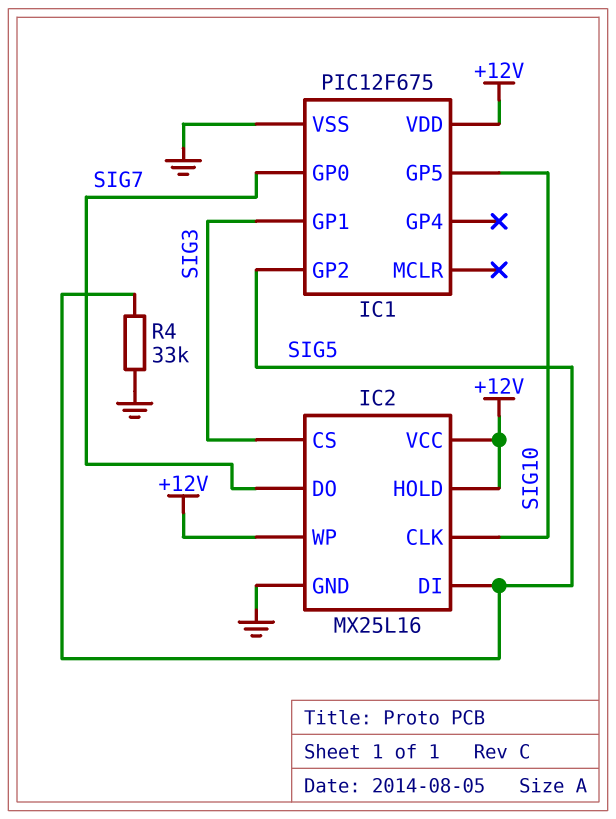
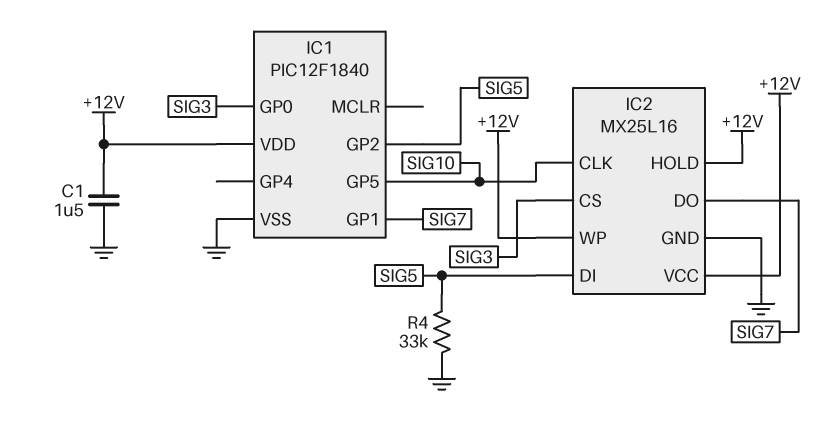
C1: none -> 1.5uF (+12V, GND)
IC1: PIC12F675 -> PIC12F1840
IC1 pin GP0: SIG7 -> SIG3
IC1 pin GP1: SIG3 -> SIG7

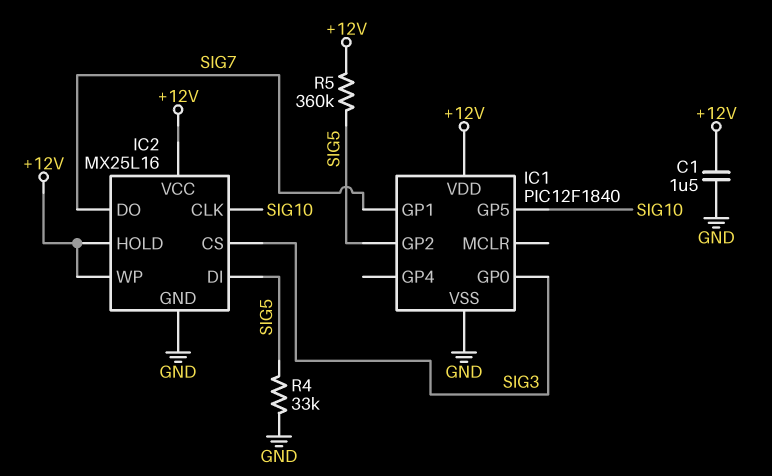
R5: none -> 360k (+12V, SIG5)

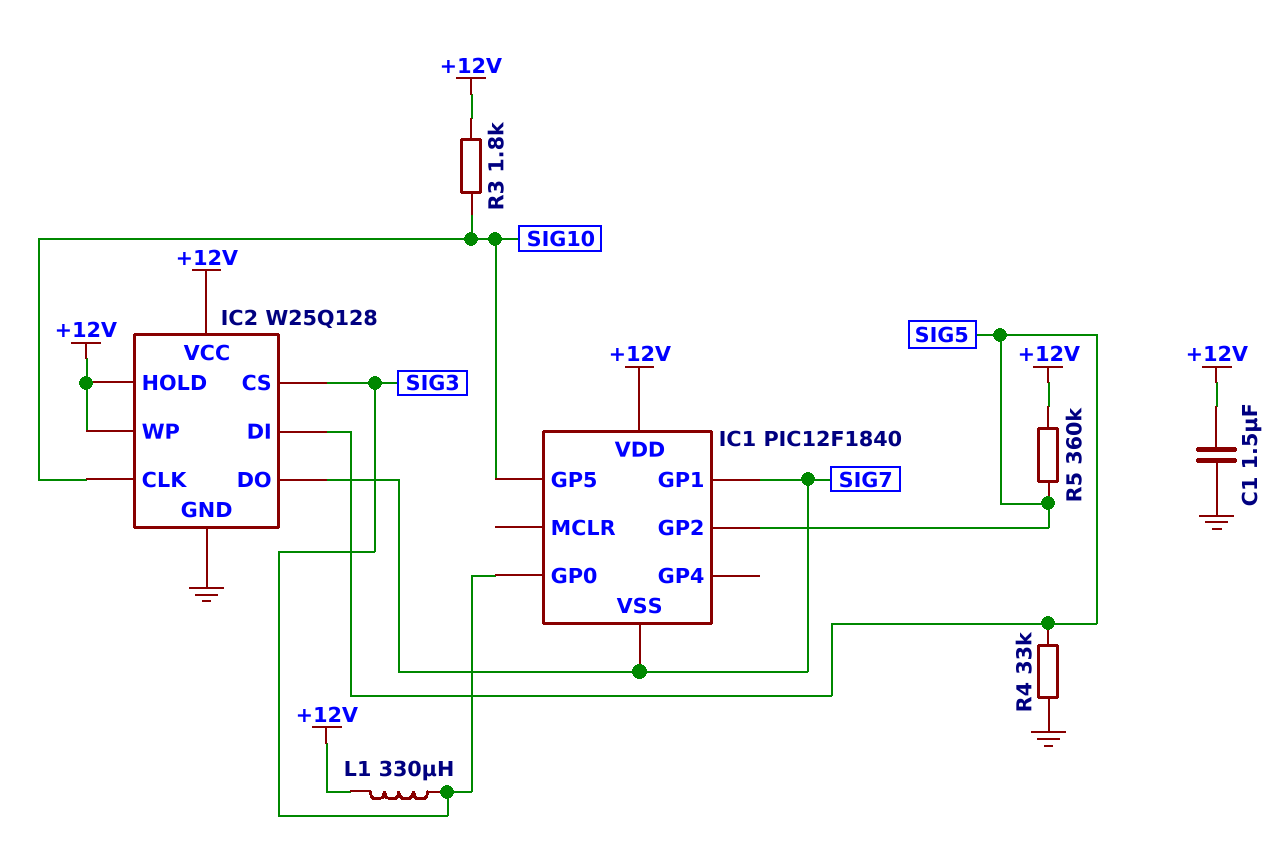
IC1 pin VSS: GND -> SIG7
IC2: MX25L16 -> W25Q128
L1: none -> 330uH (+12V, SIG3)
R3: none -> 1.8k (+12V, SIG10)

